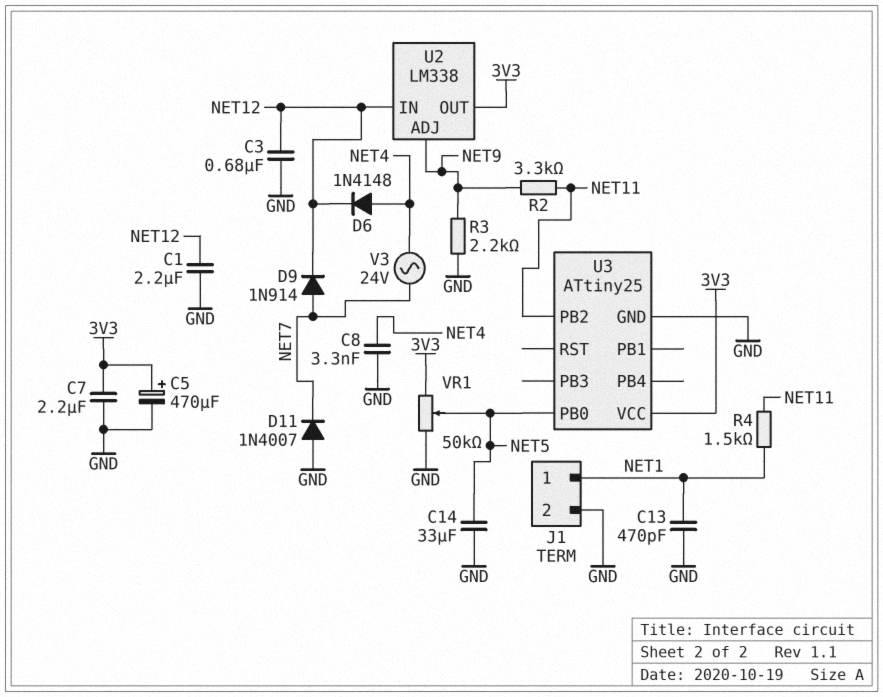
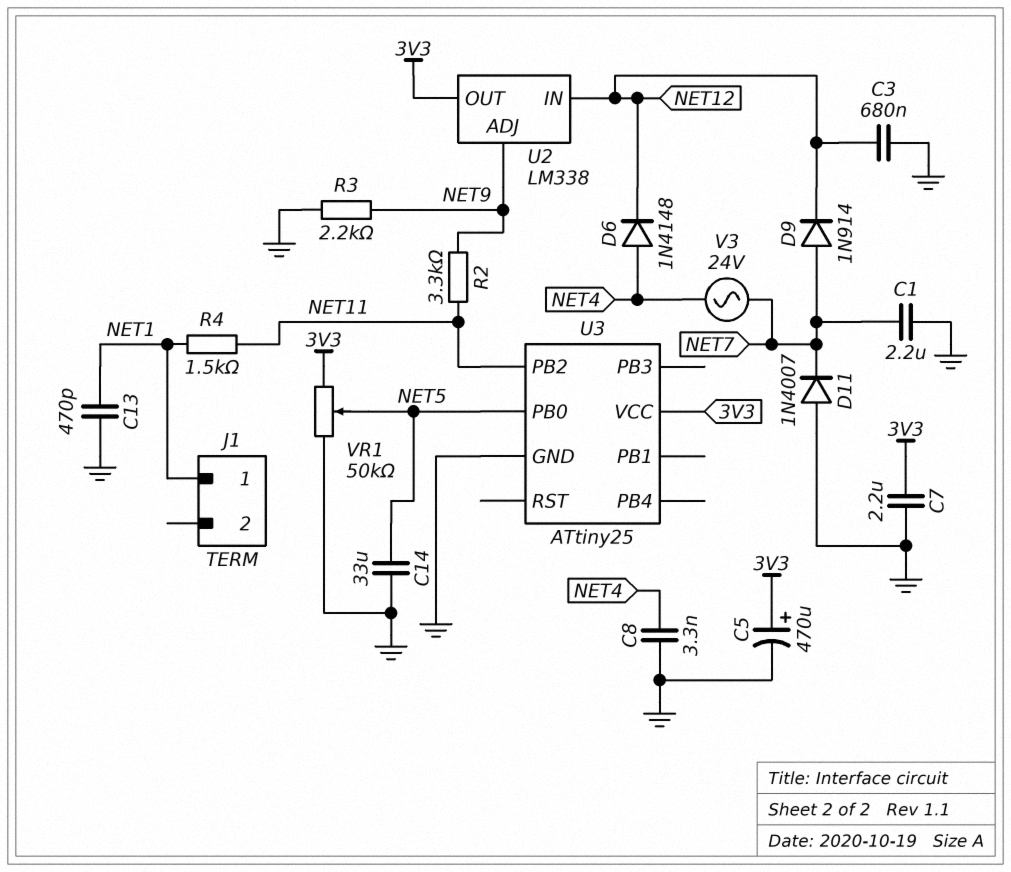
C1: 2.2uF (GND, NET12) -> 2.2uF (GND, NET7)
J1 pin 2: GND -> none

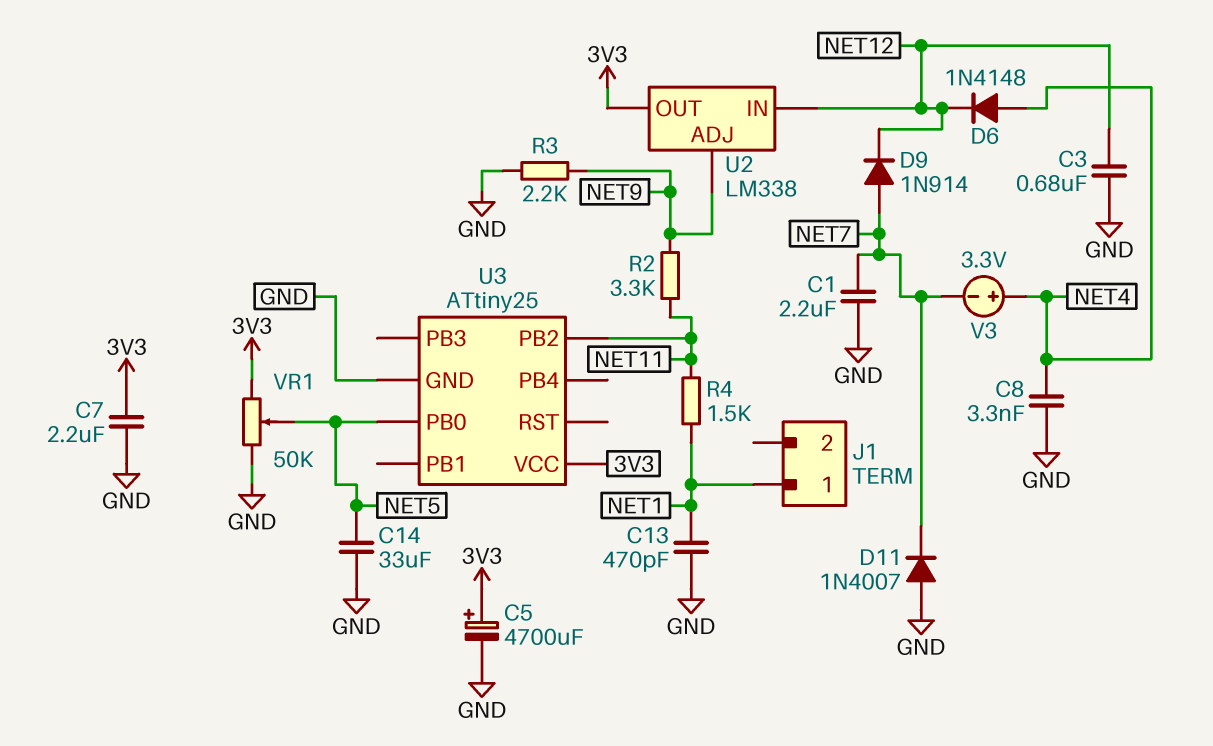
C5: 470uF (plus 3V3, minus GND) -> 4700uF (plus 3V3, minus GND)
V3: AC 24V (NET4, NET7) -> 3.3V (plus NET4, minus NET7)

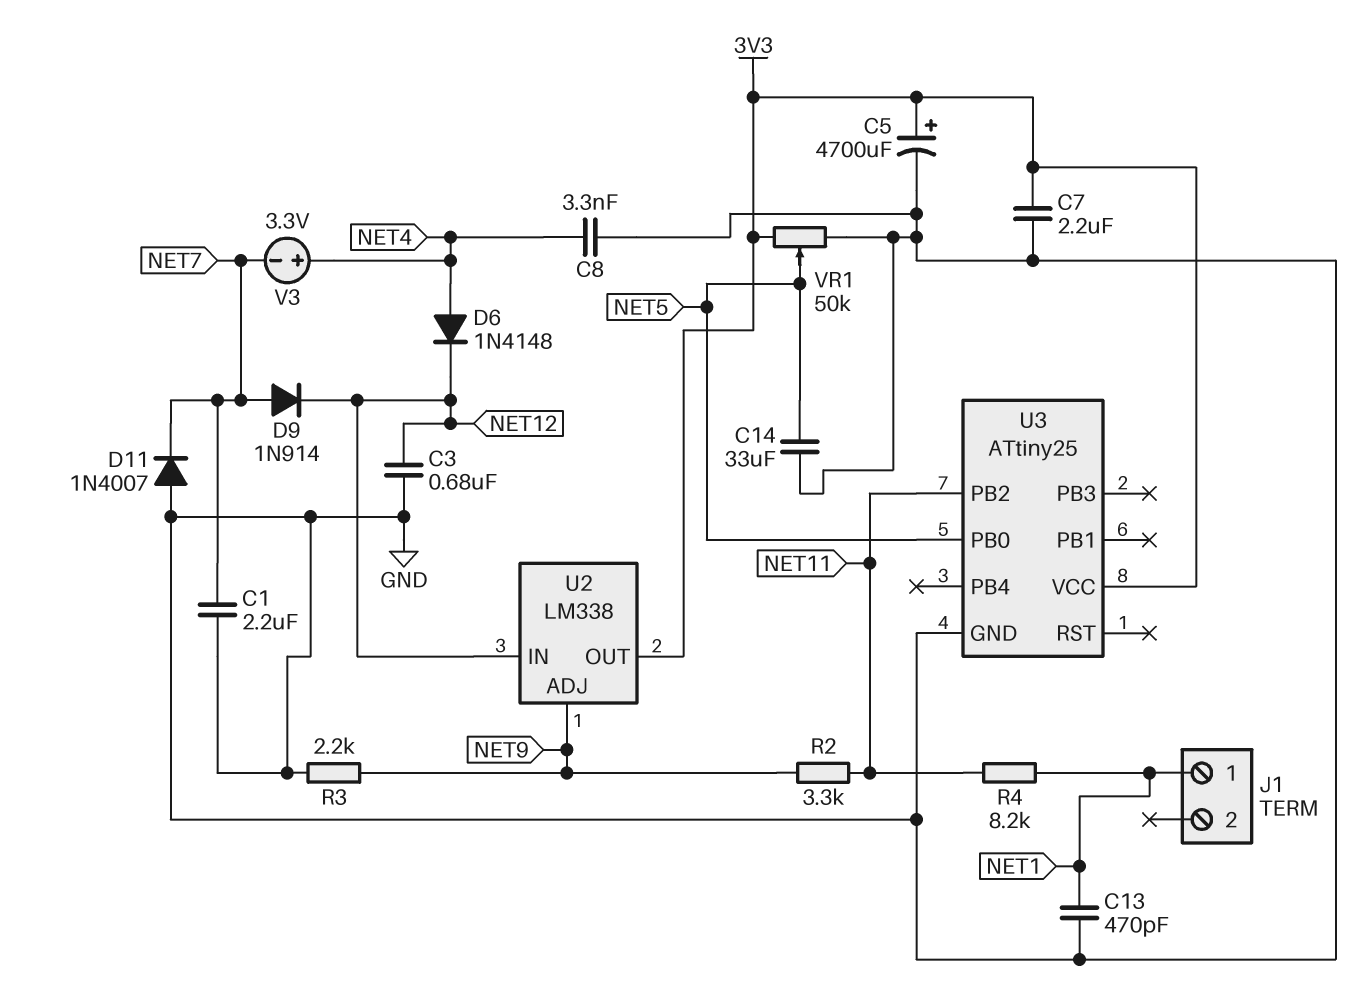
R4: 1.5k (NET1, NET11) -> 8.2k (NET1, NET11)

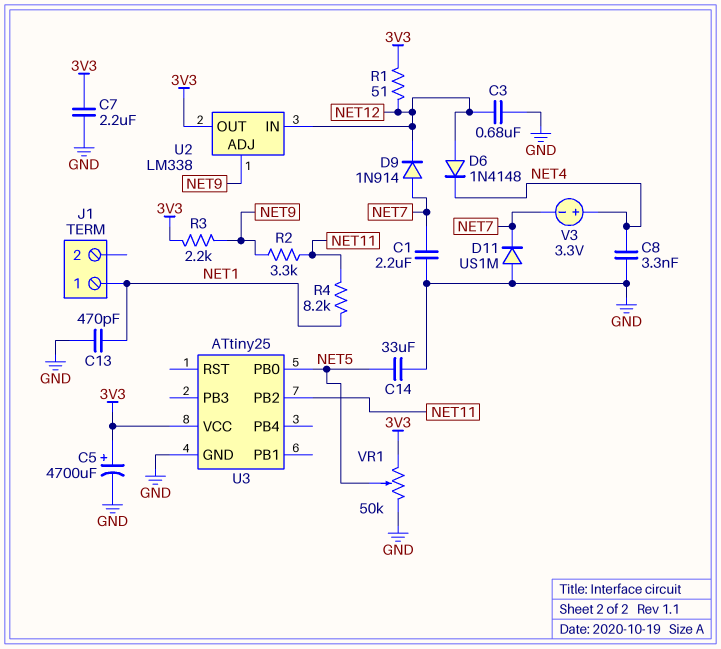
D6: diode 1N4148 (A NET4, K NET12) -> diode 1N4148 (A NET12, K NET4)
D11: diode 1N4007 (A GND, K NET7) -> diode US1M (A GND, K NET7)
R1: none -> 51 (3V3, NET12)
R3: 2.2k (GND, NET9) -> 2.2k (3V3, NET9)

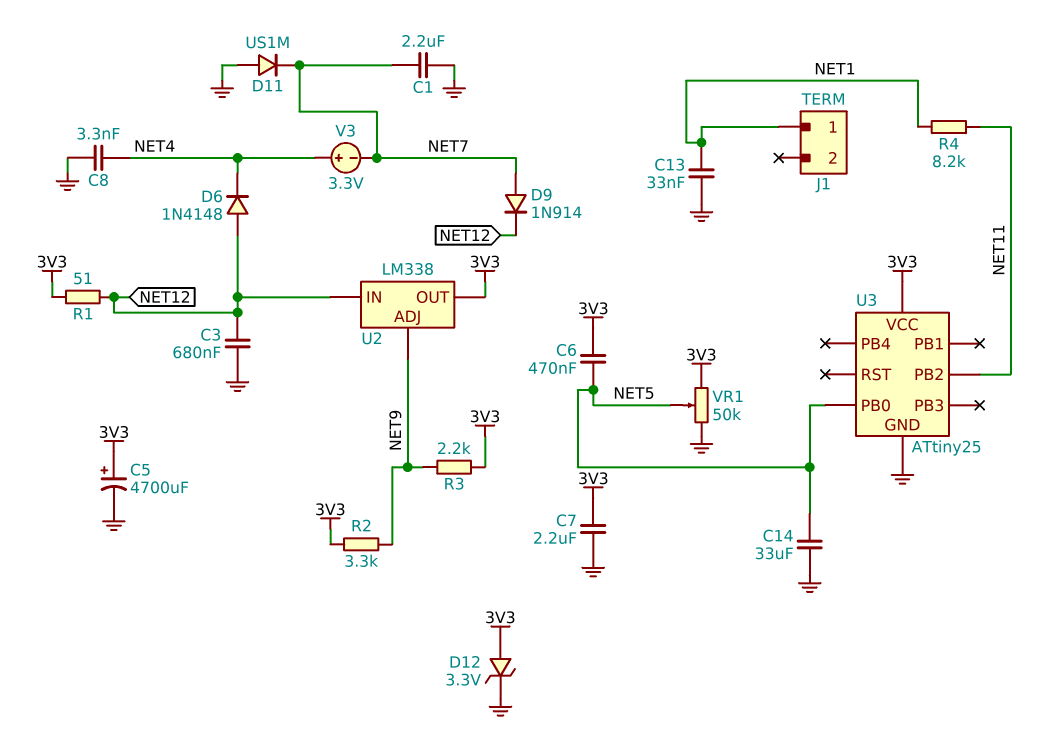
C6: none -> 470nF (3V3, NET5)
C13: 470pF (GND, NET1) -> 33nF (GND, NET1)
D12: none -> zener 3.3V (A 3V3, K GND)
R2: 3.3k (NET9, NET11) -> 3.3k (3V3, NET9)

